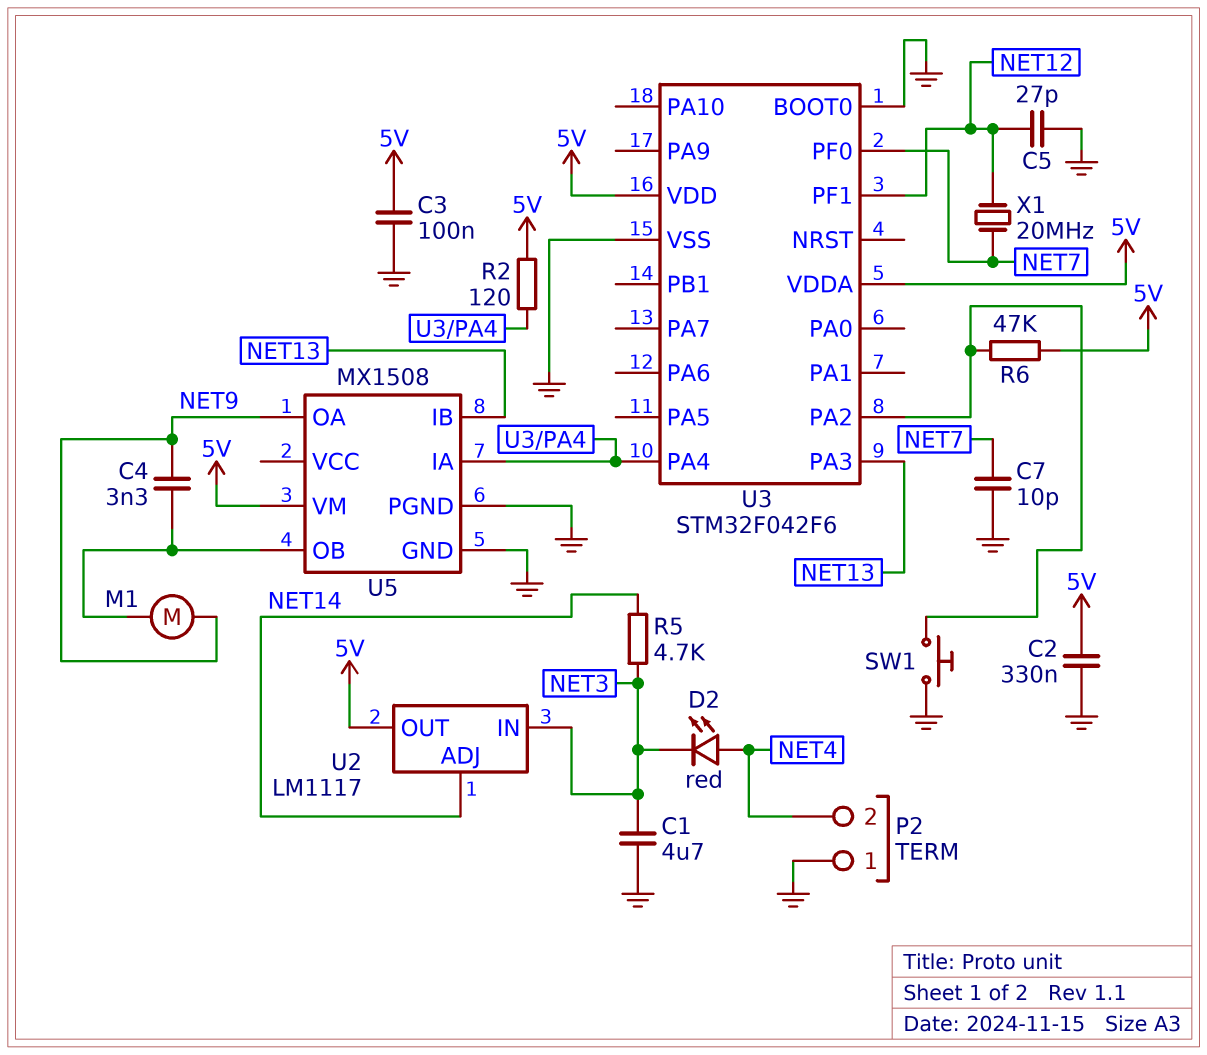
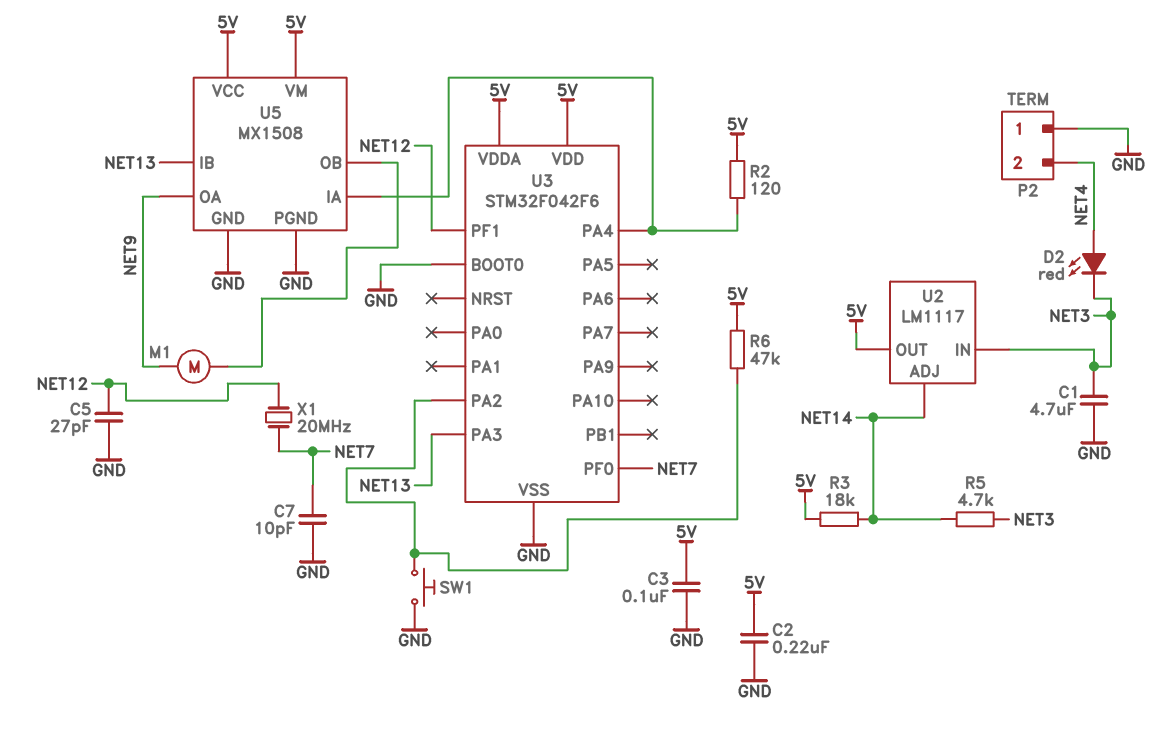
C2: 330nF (5V, GND) -> 220nF (5V, GND)
C4: 3.3nF (NET9, U5/OB) -> none
R3: none -> 18k (5V, NET14)
U5 pin VCC: none -> 5V

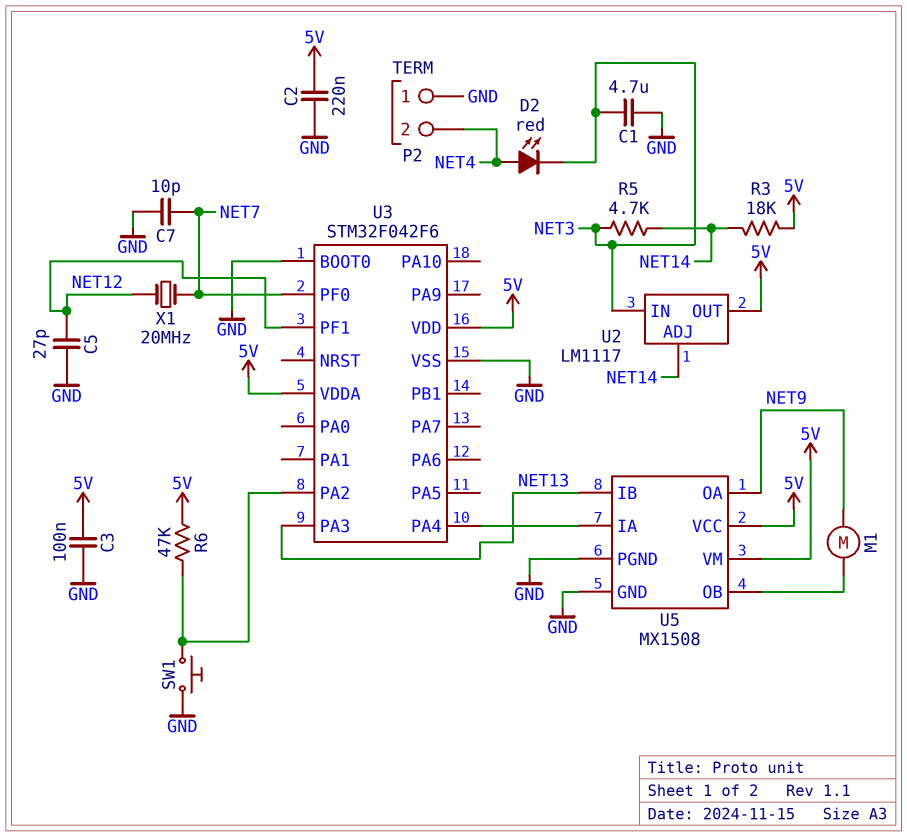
R2: 120 (5V, U3/PA4) -> none

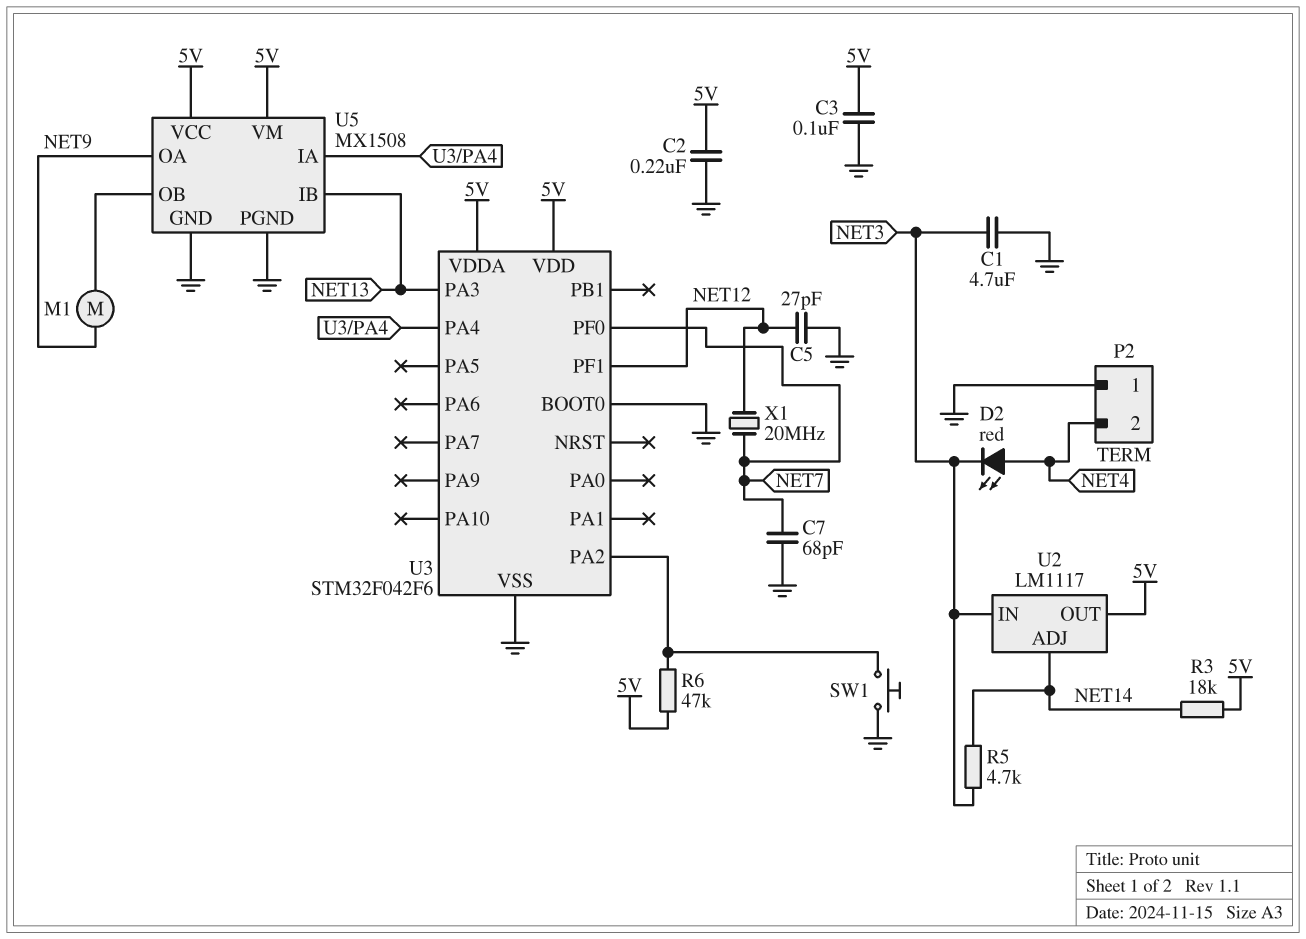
C7: 10pF (GND, NET7) -> 68pF (GND, NET7)

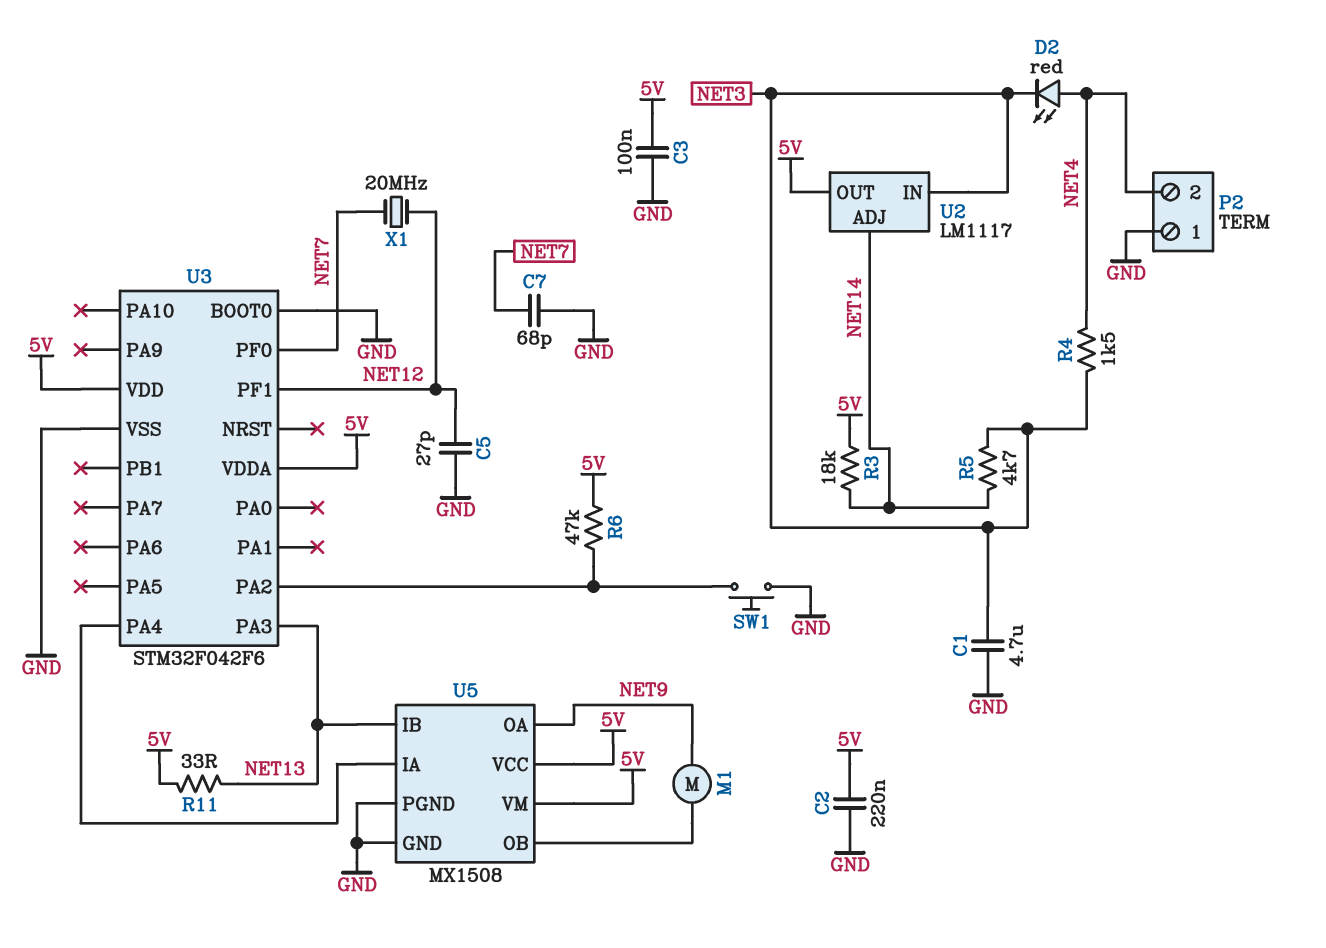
R4: none -> 1.5k (NET3, NET4)
R11: none -> 33 (5V, NET13)

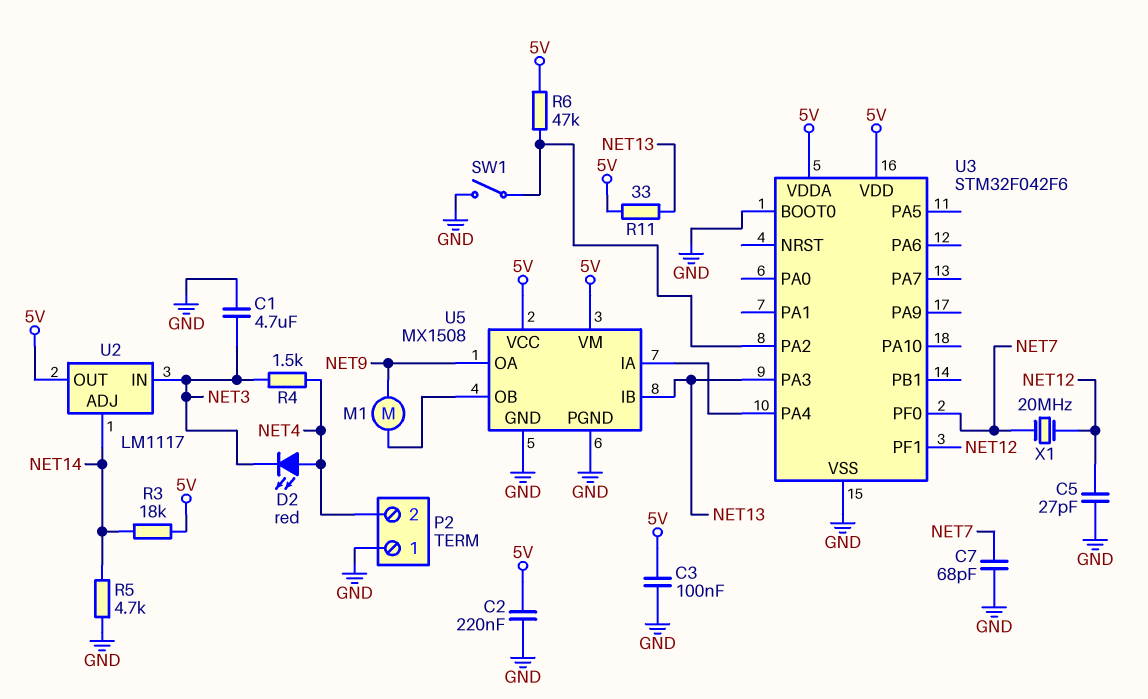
R5: 4.7k (NET3, NET14) -> 4.7k (GND, NET14)
SW1: button (GND, U3/PA2) -> switch (GND, U3/PA2)

